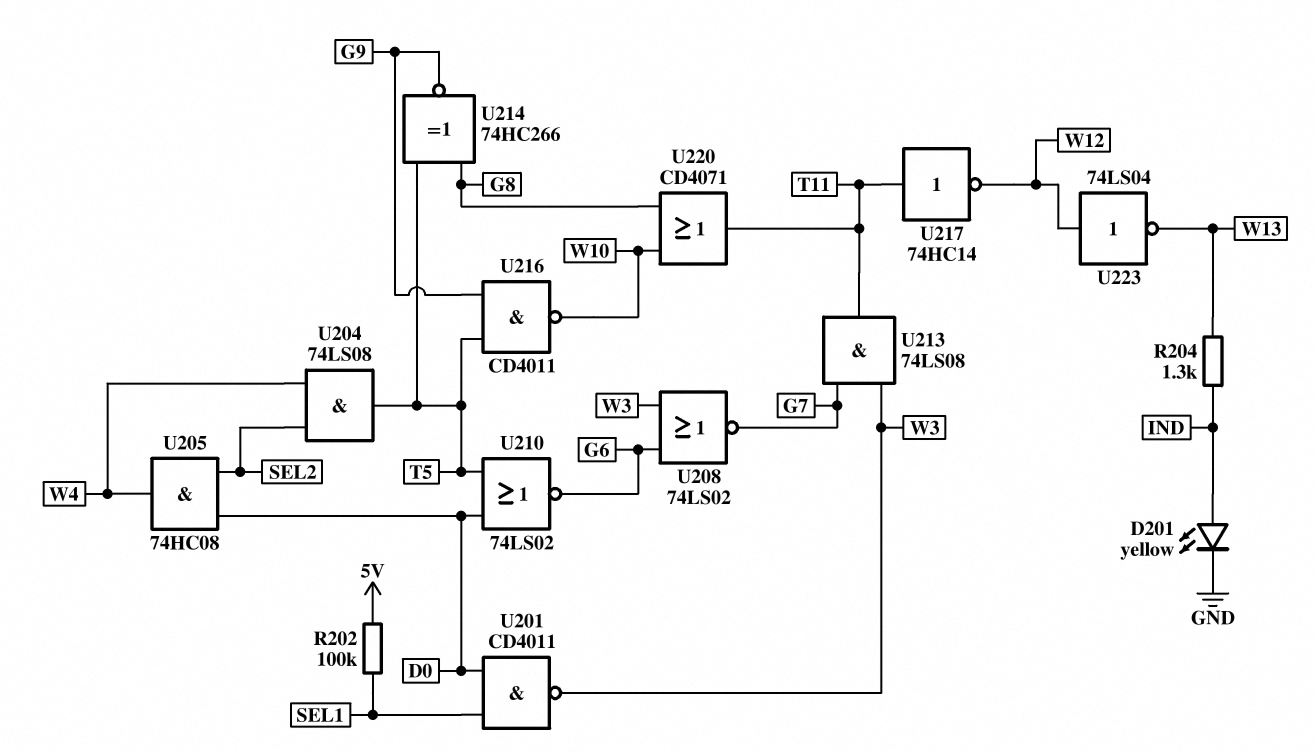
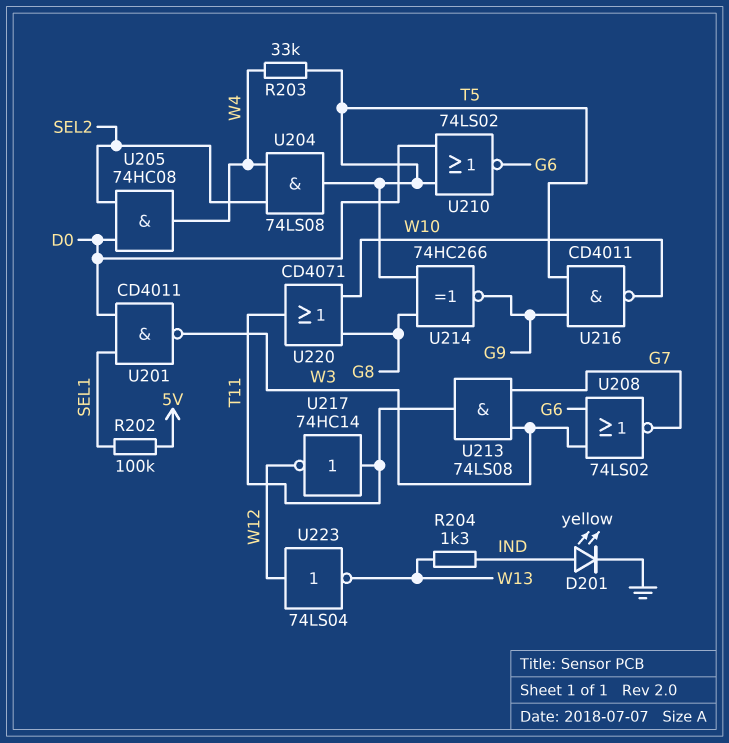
R203: none -> 33k (T5, W4)

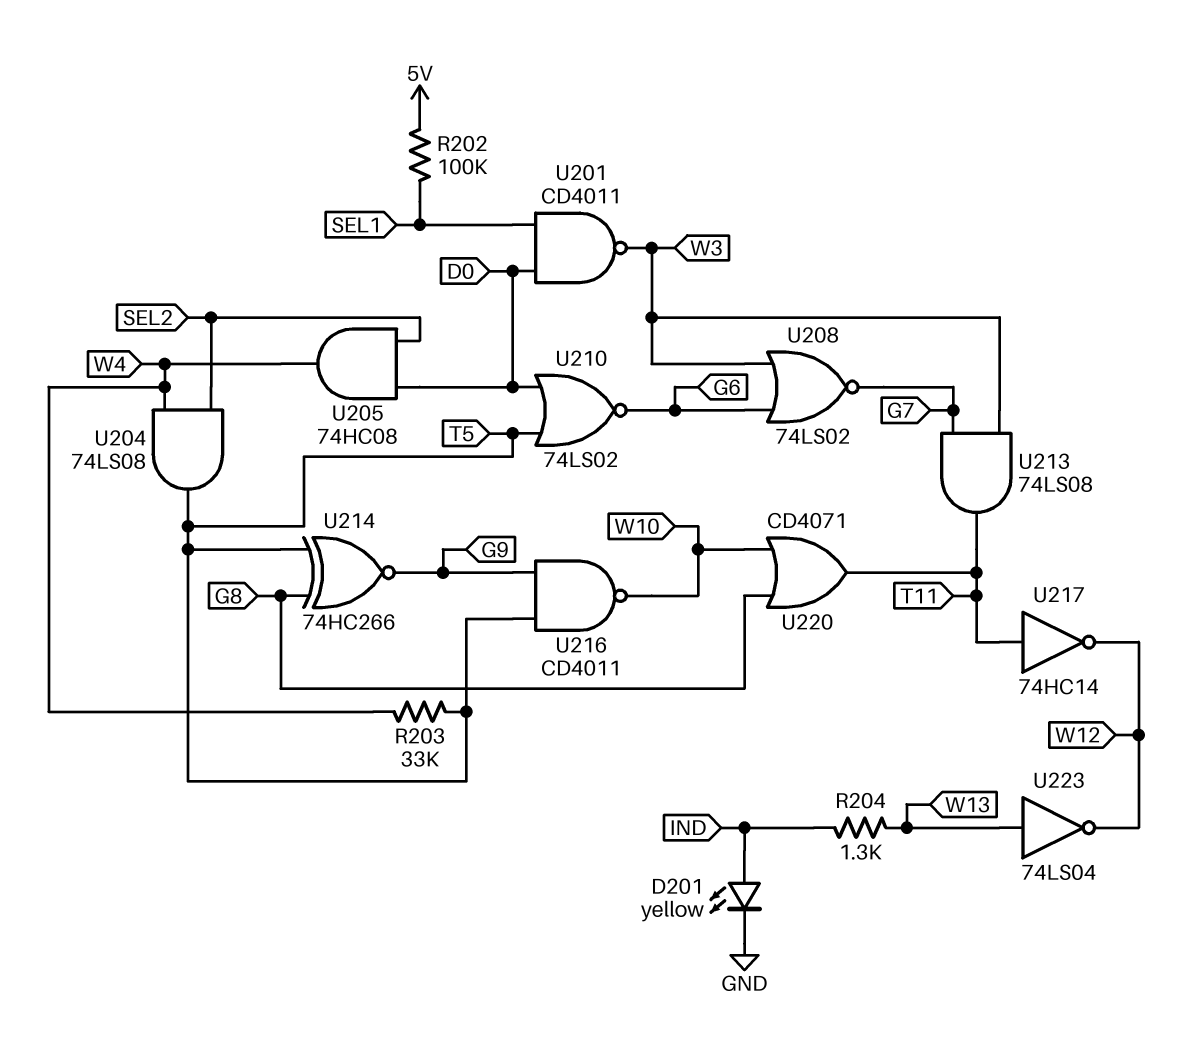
U223: NOT 74LS04 (in W12, out W13) -> NOT 74LS04 (in W13, out W12)

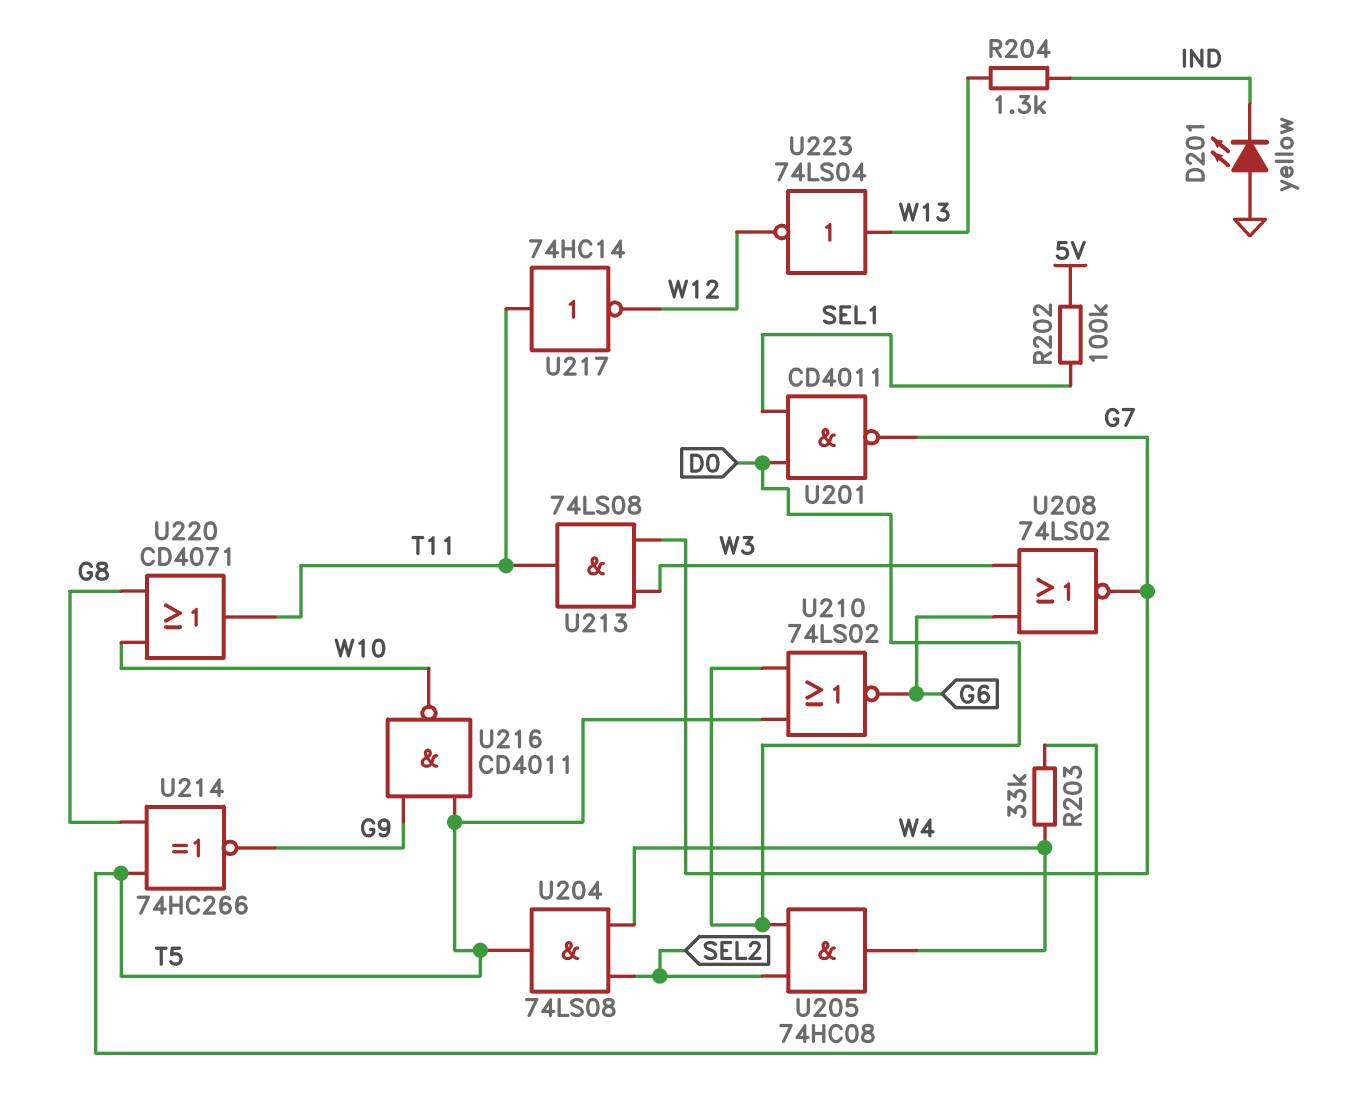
D201: LED yellow (A IND, K GND) -> LED yellow (A GND, K IND)
U201: NAND CD4011 (in D0, in SEL1, out W3) -> NAND CD4011 (in D0, in SEL1, out G7)

